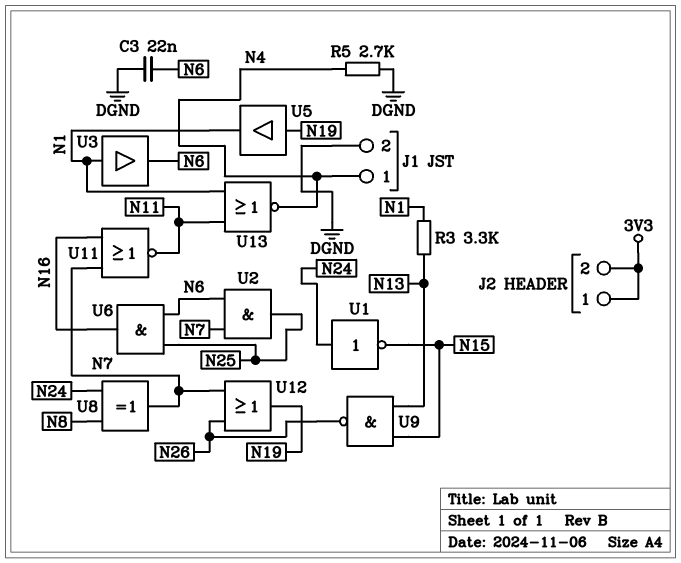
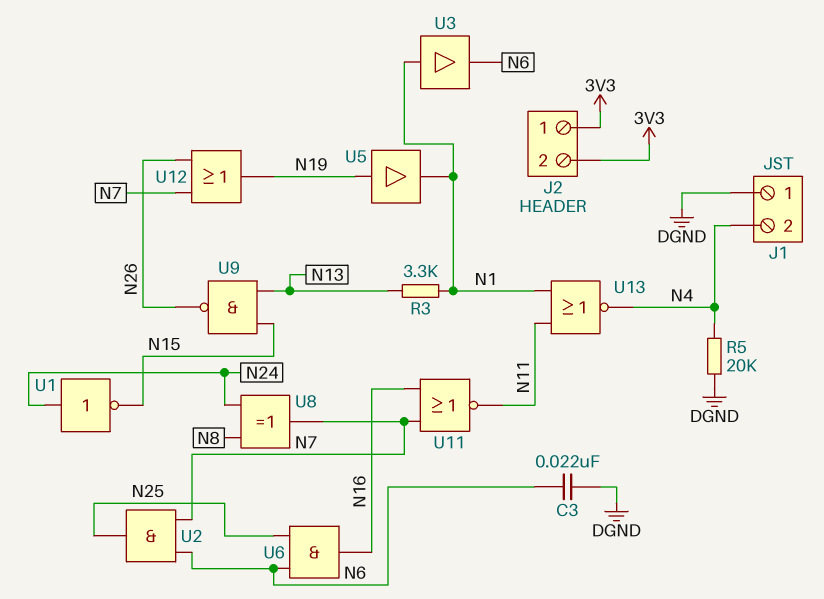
J1 pin 1: N4 -> DGND
J1 pin 2: DGND -> N4
R5: 2.7k (DGND, N4) -> 20k (DGND, N4)

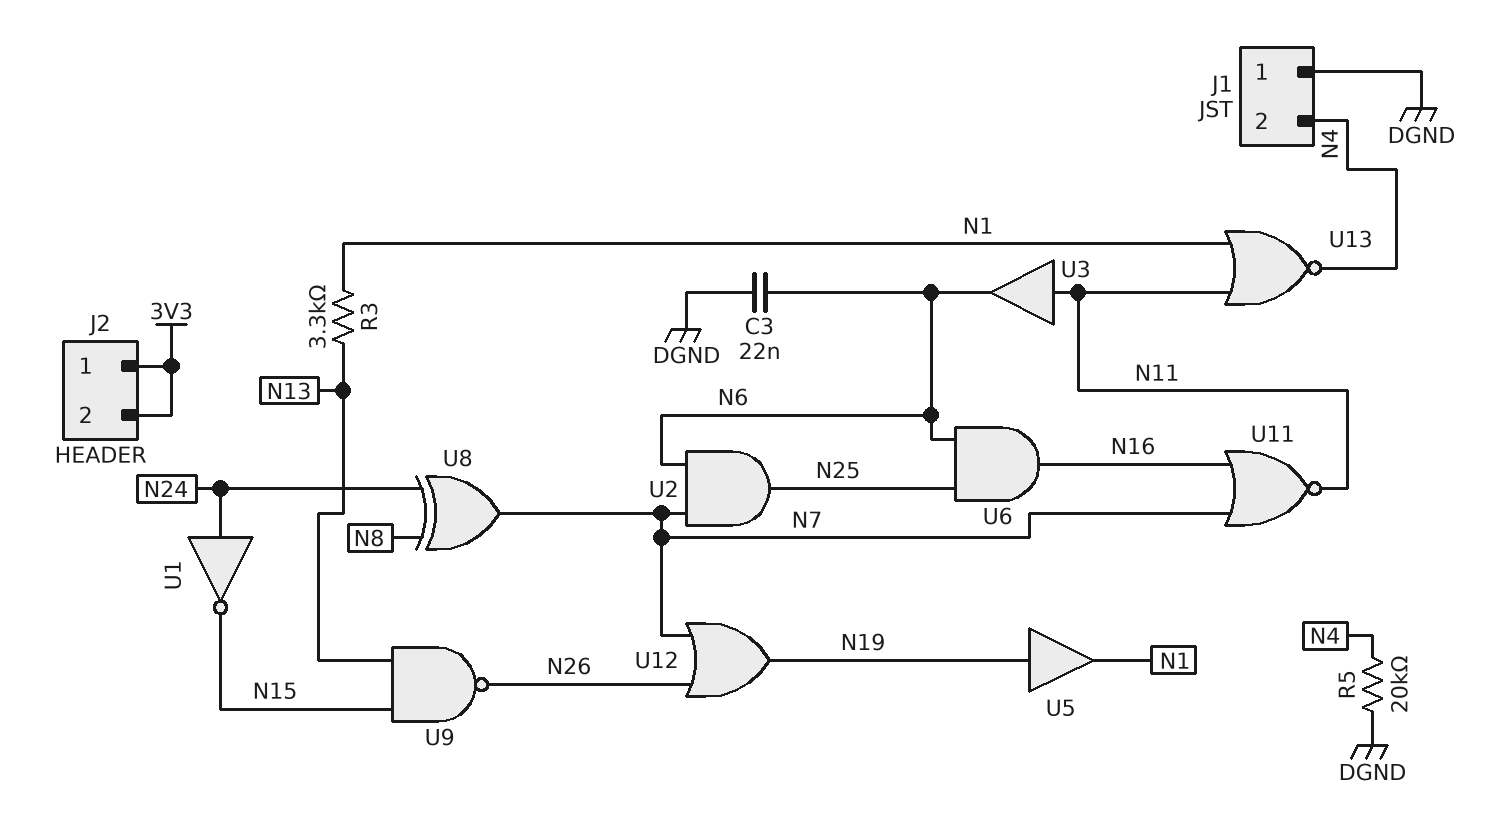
U3: buffer (in N1, out N6) -> buffer (in N11, out N6)

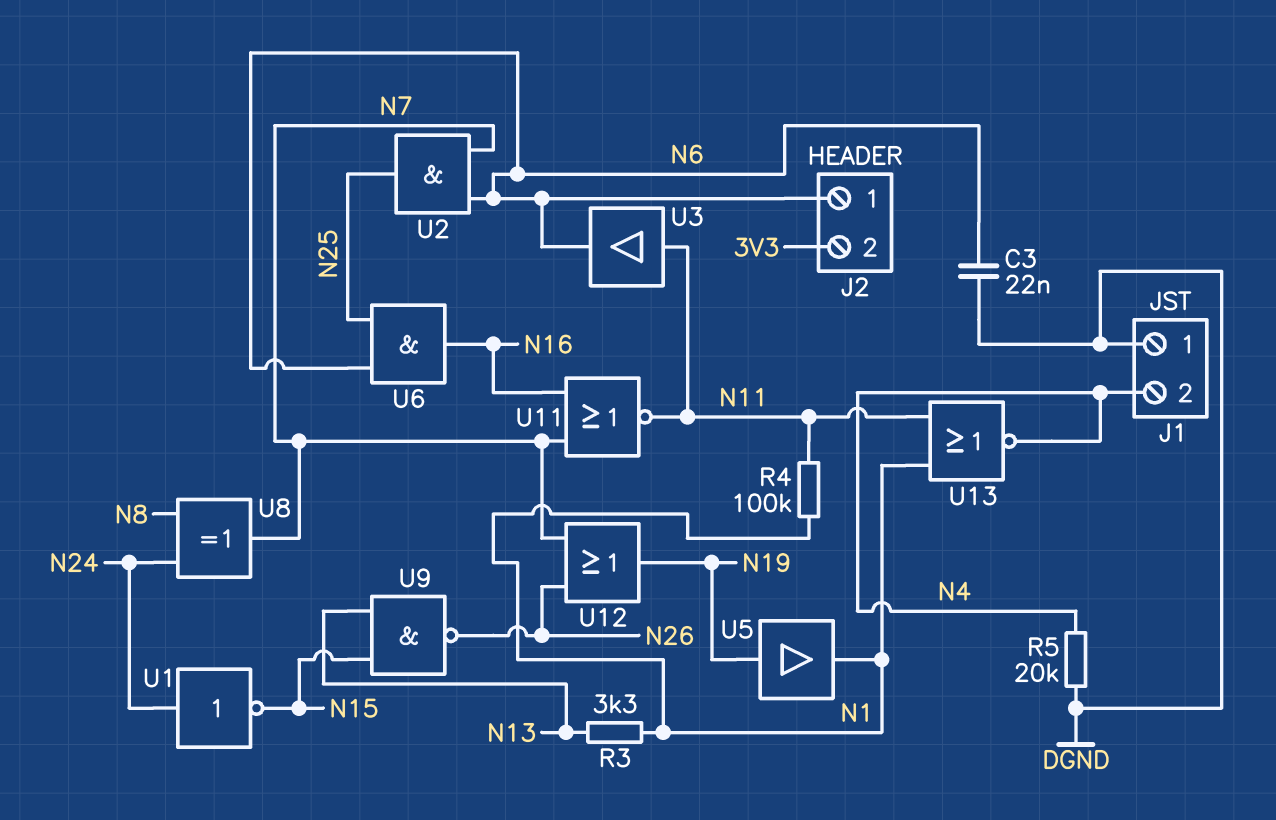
J2 pin 1: 3V3 -> N6
R4: none -> 100k (N1, N11)

